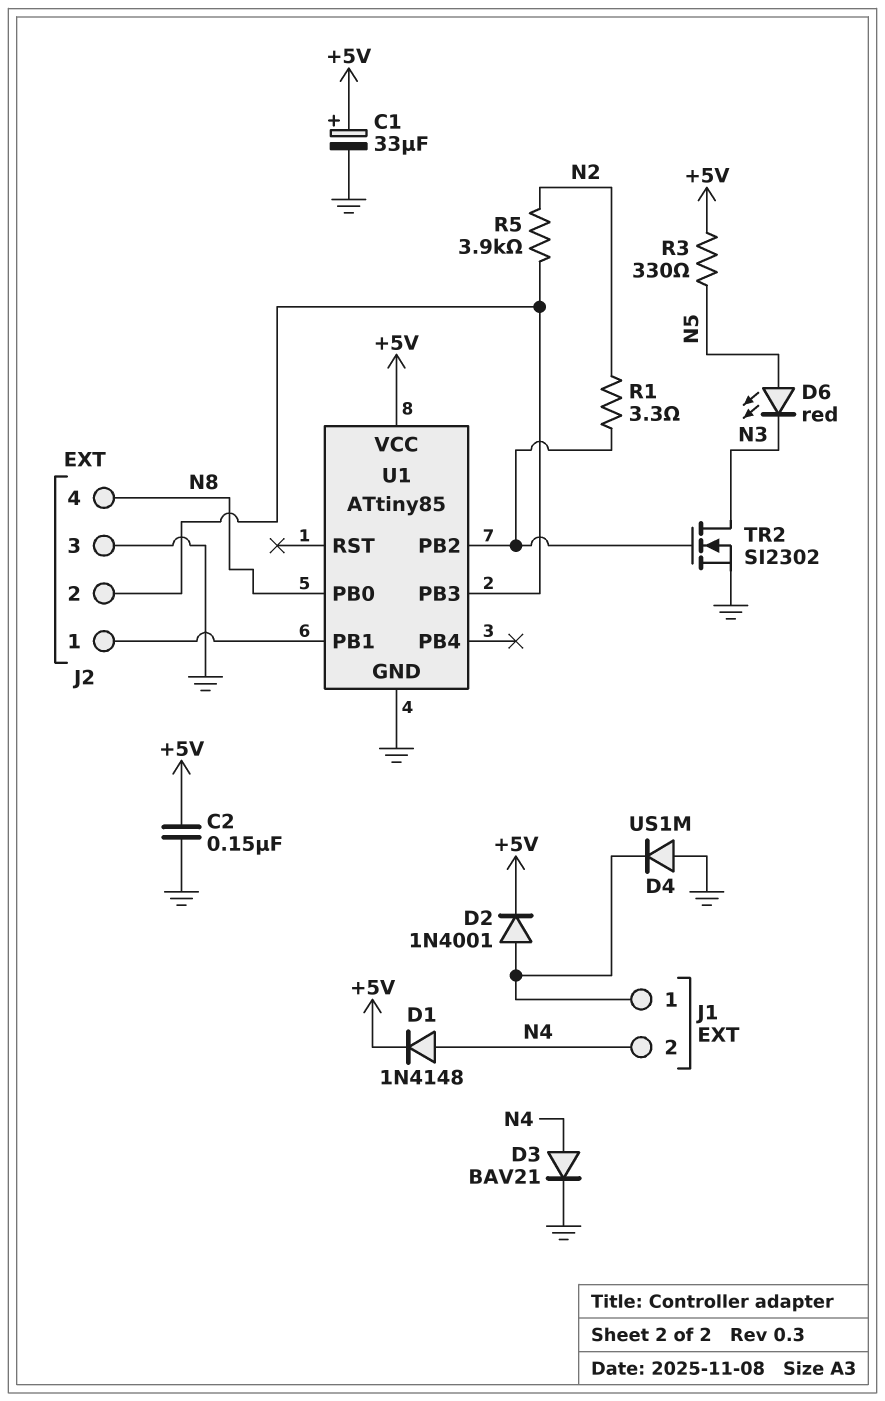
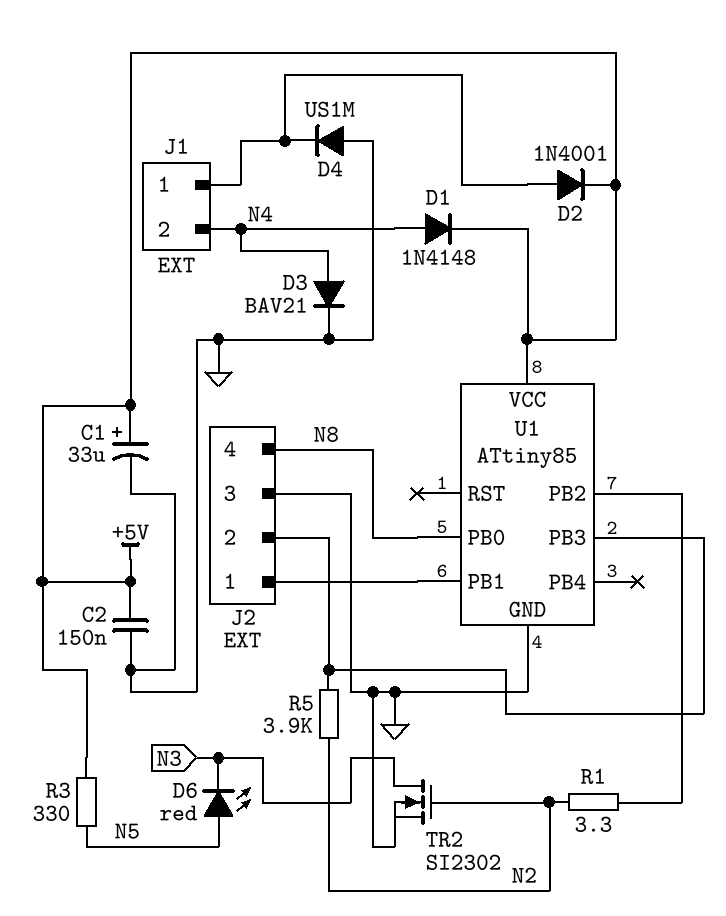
TR2: NMOS SI2302 (G U1/PB2, D N3, S GND) -> NMOS SI2302 (G N2, D N3, S GND)

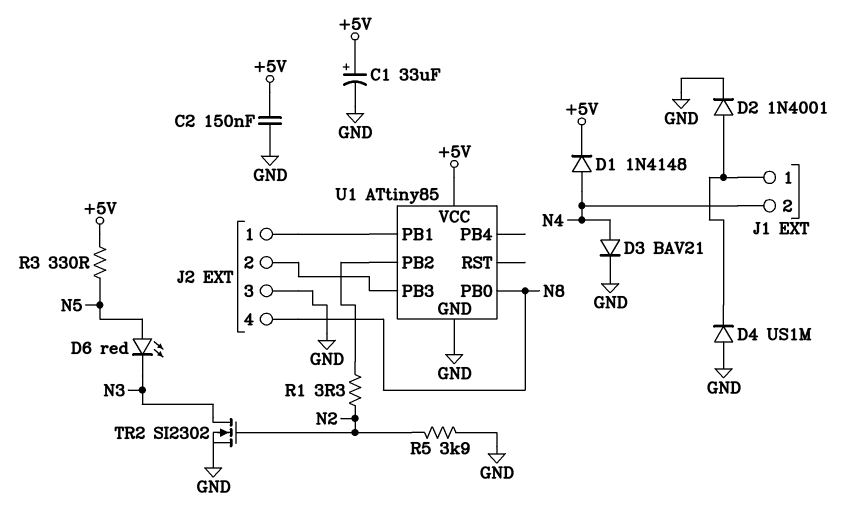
D2: diode 1N4001 (A J1/1, K +5V) -> diode 1N4001 (A J1/1, K GND)
R5: 3.9k (J2/2, N2) -> 3.9k (GND, N2)

